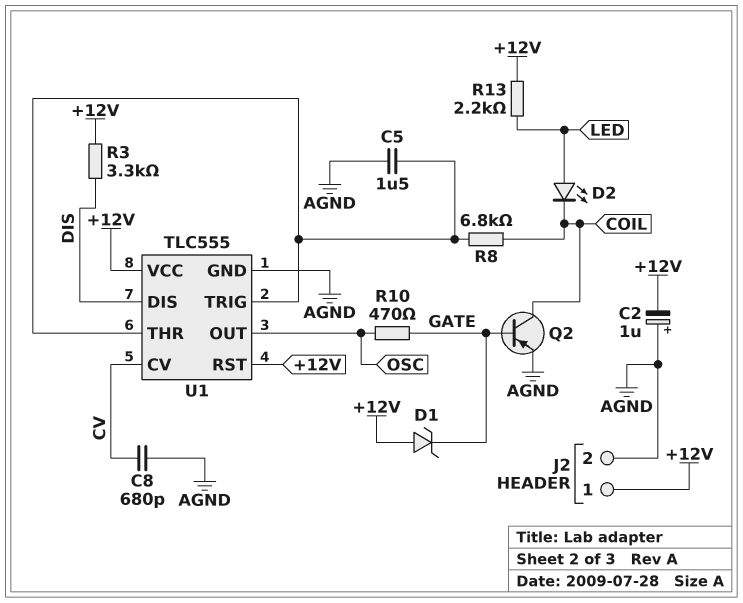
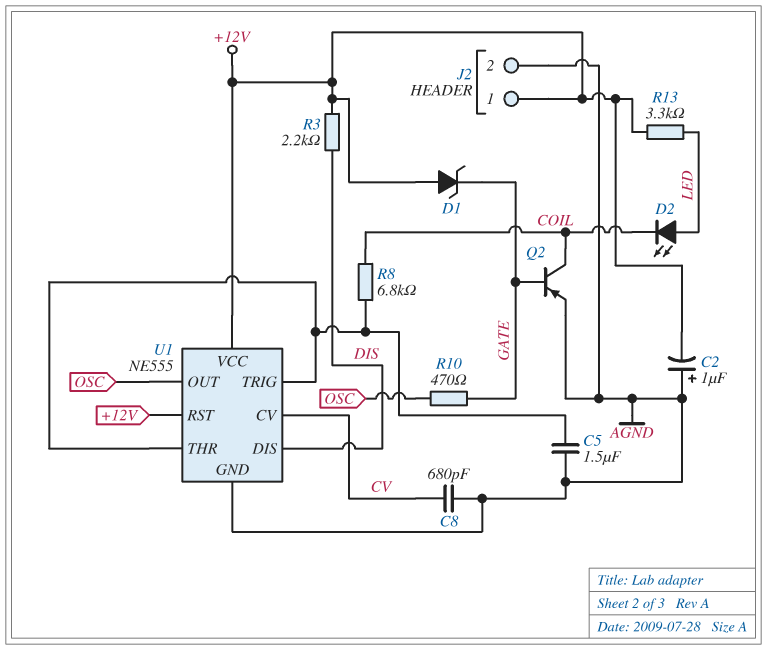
R3: 3.3k (+12V, DIS) -> 2.2k (+12V, DIS)
R13: 2.2k (+12V, LED) -> 3.3k (+12V, LED)
U1: TLC555 -> NE555

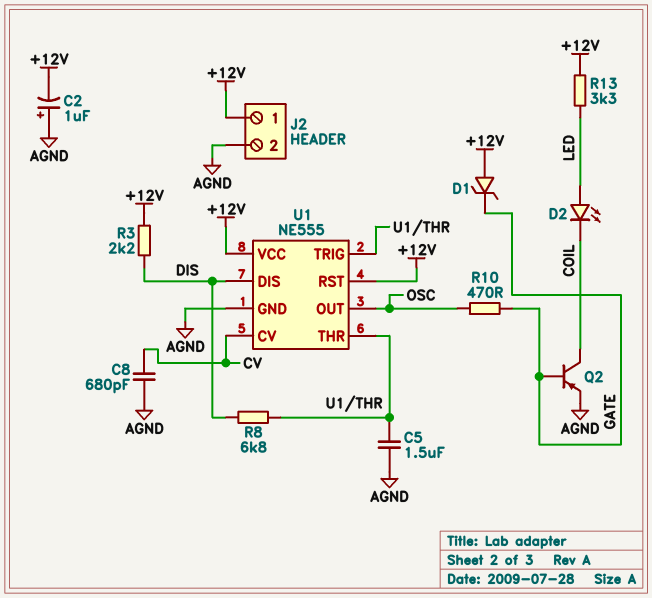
R8: 6.8k (COIL, U1/THR) -> 6.8k (DIS, U1/THR)

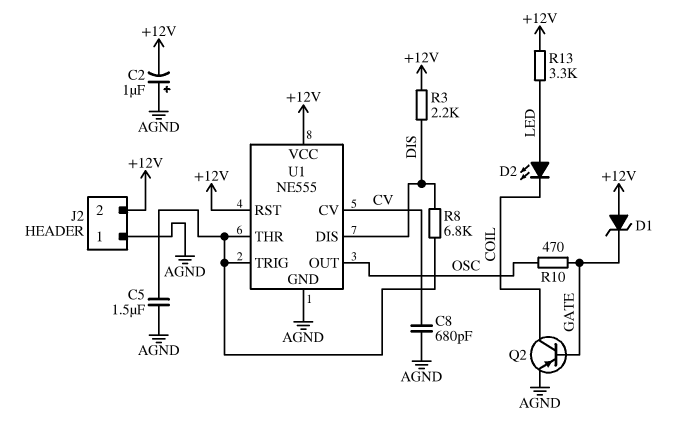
J2 pin 1: +12V -> AGND
J2 pin 2: AGND -> +12V

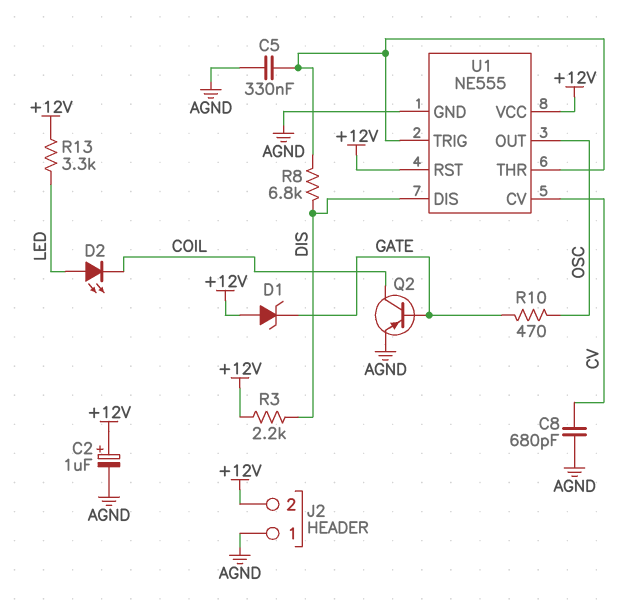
C2: 1uF (plus AGND, minus +12V) -> 1uF (plus +12V, minus AGND)
C5: 1.5uF (AGND, U1/THR) -> 330nF (AGND, U1/THR)

